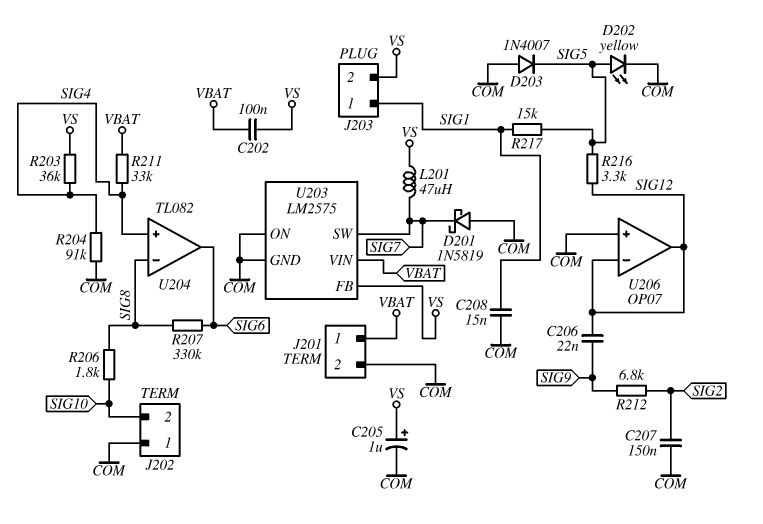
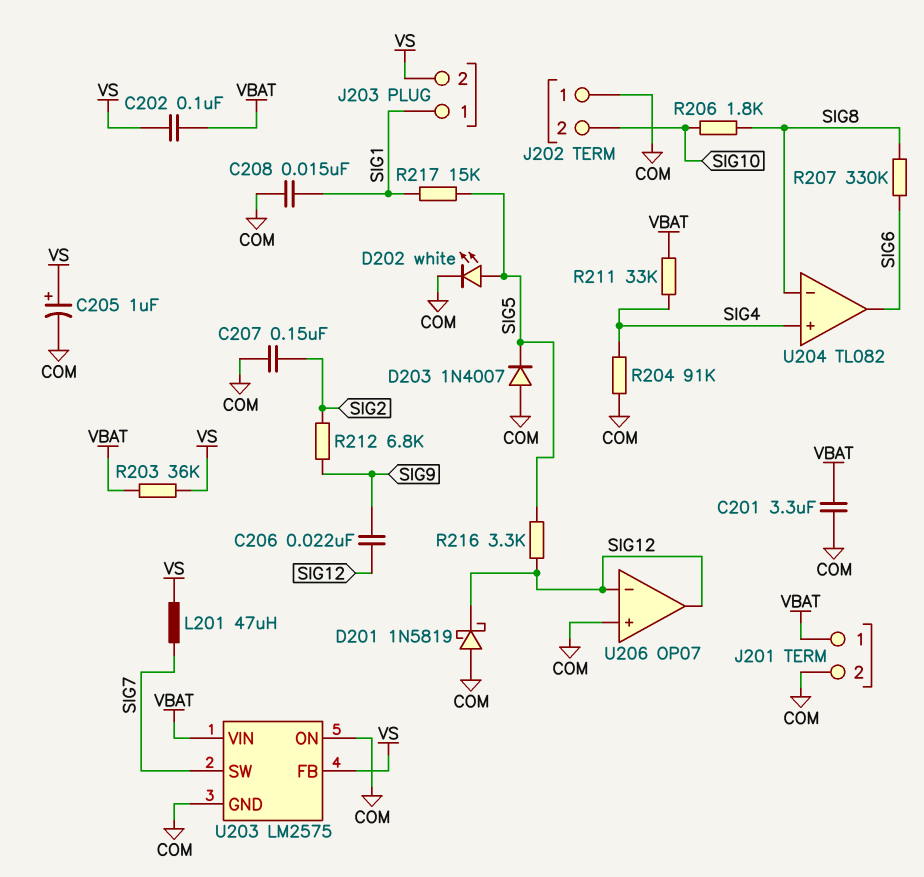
C201: none -> 3.3uF (COM, VBAT)
D201: schottky 1N5819 (A COM, K SIG7) -> schottky 1N5819 (A COM, K SIG12)
D202: LED yellow (A SIG5, K COM) -> LED white (A SIG5, K COM)
R203: 36k (SIG4, VS) -> 36k (VBAT, VS)

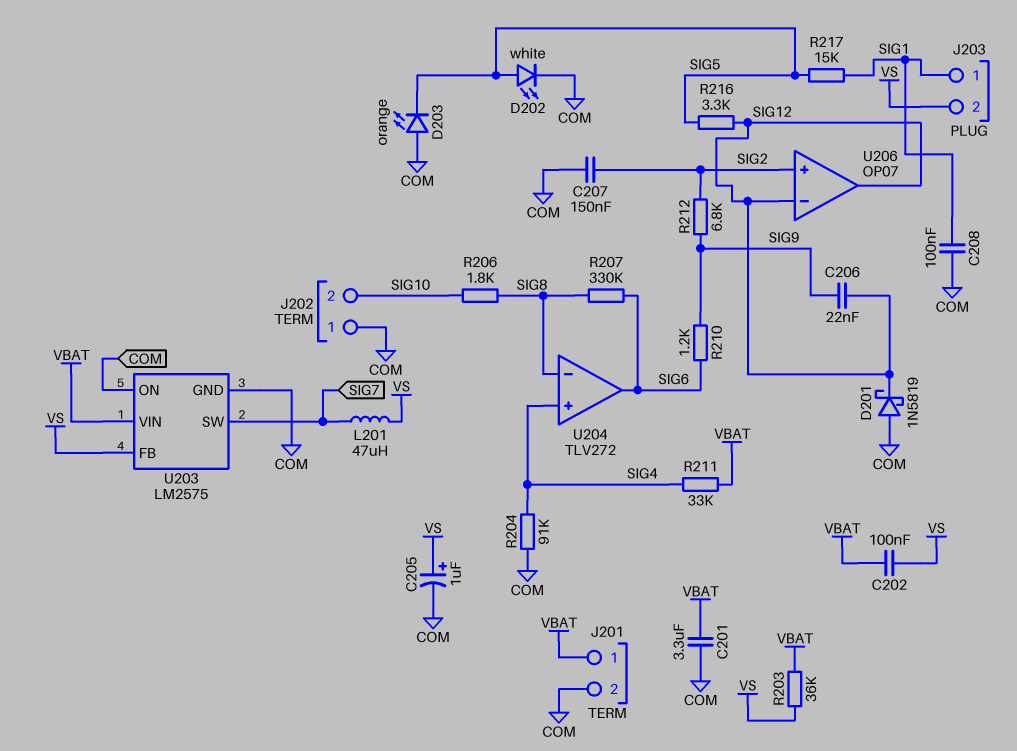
C208: 15nF (COM, SIG1) -> 100nF (COM, SIG1)
D203: diode 1N4007 (A COM, K SIG5) -> LED orange (A COM, K SIG5)
R210: none -> 1.2k (SIG6, SIG9)
U204: TL082 -> TLV272
U206 pin in+: COM -> SIG2

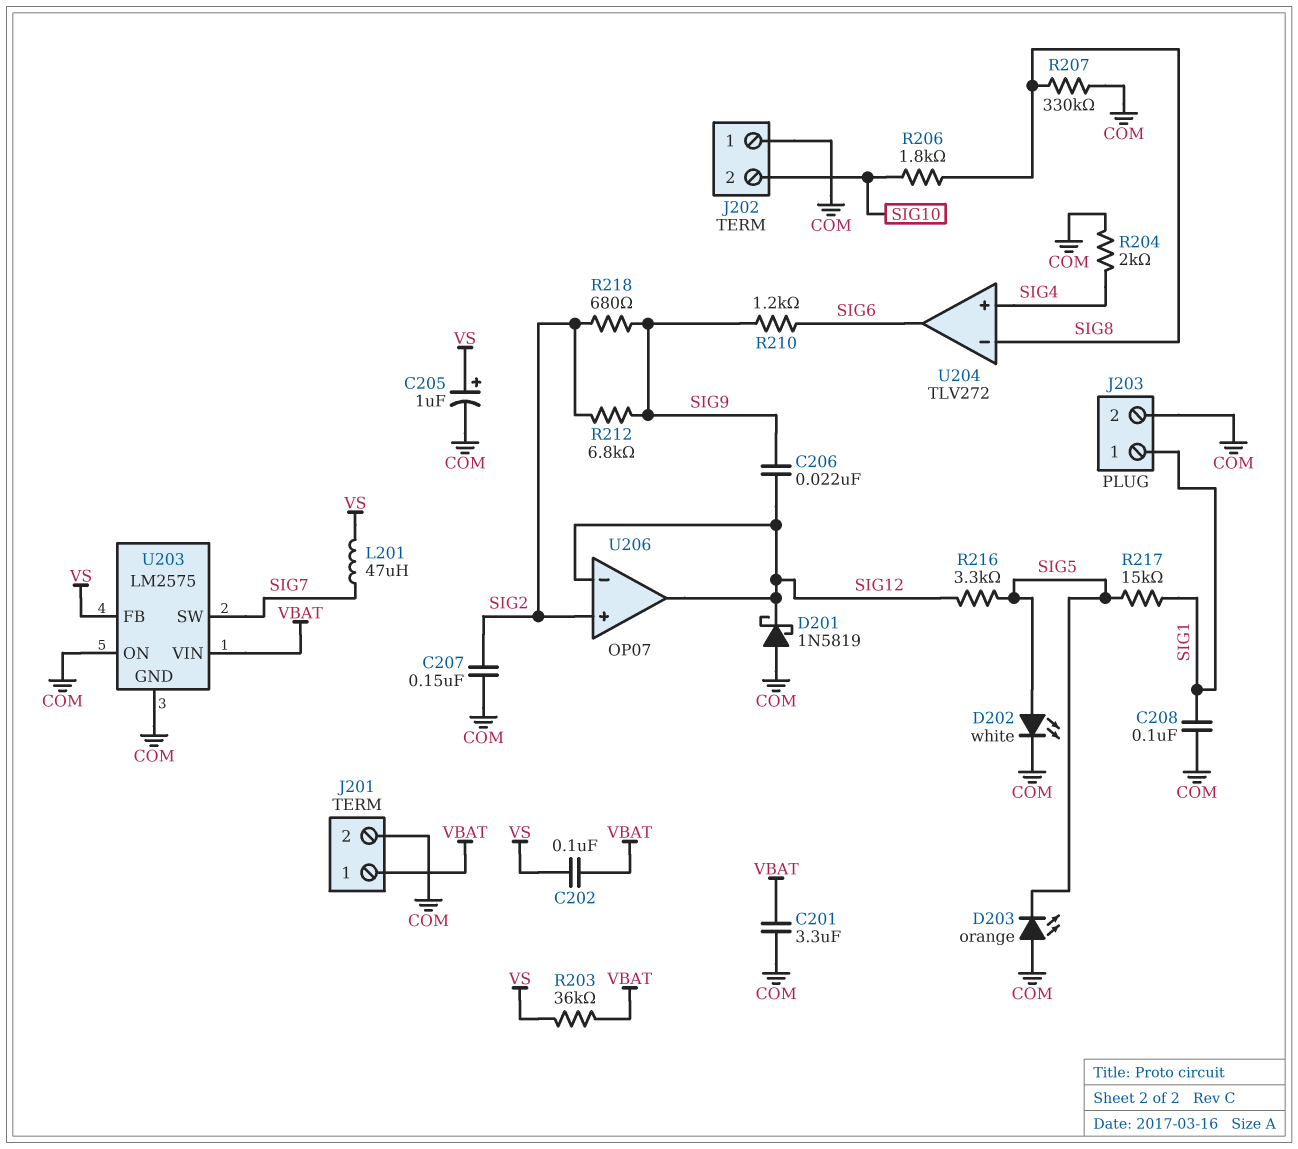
J203 pin 2: VS -> COM
R204: 91k (COM, SIG4) -> 2k (COM, SIG4)
R207: 330k (SIG6, SIG8) -> 330k (COM, SIG8)
R211: 33k (SIG4, VBAT) -> none
R218: none -> 680 (SIG2, SIG9)

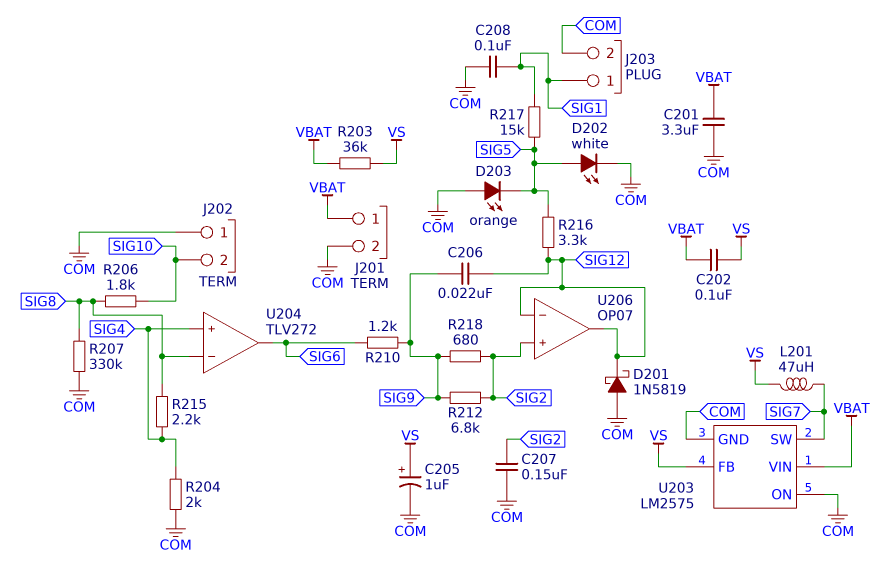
R215: none -> 2.2k (SIG4, SIG8)

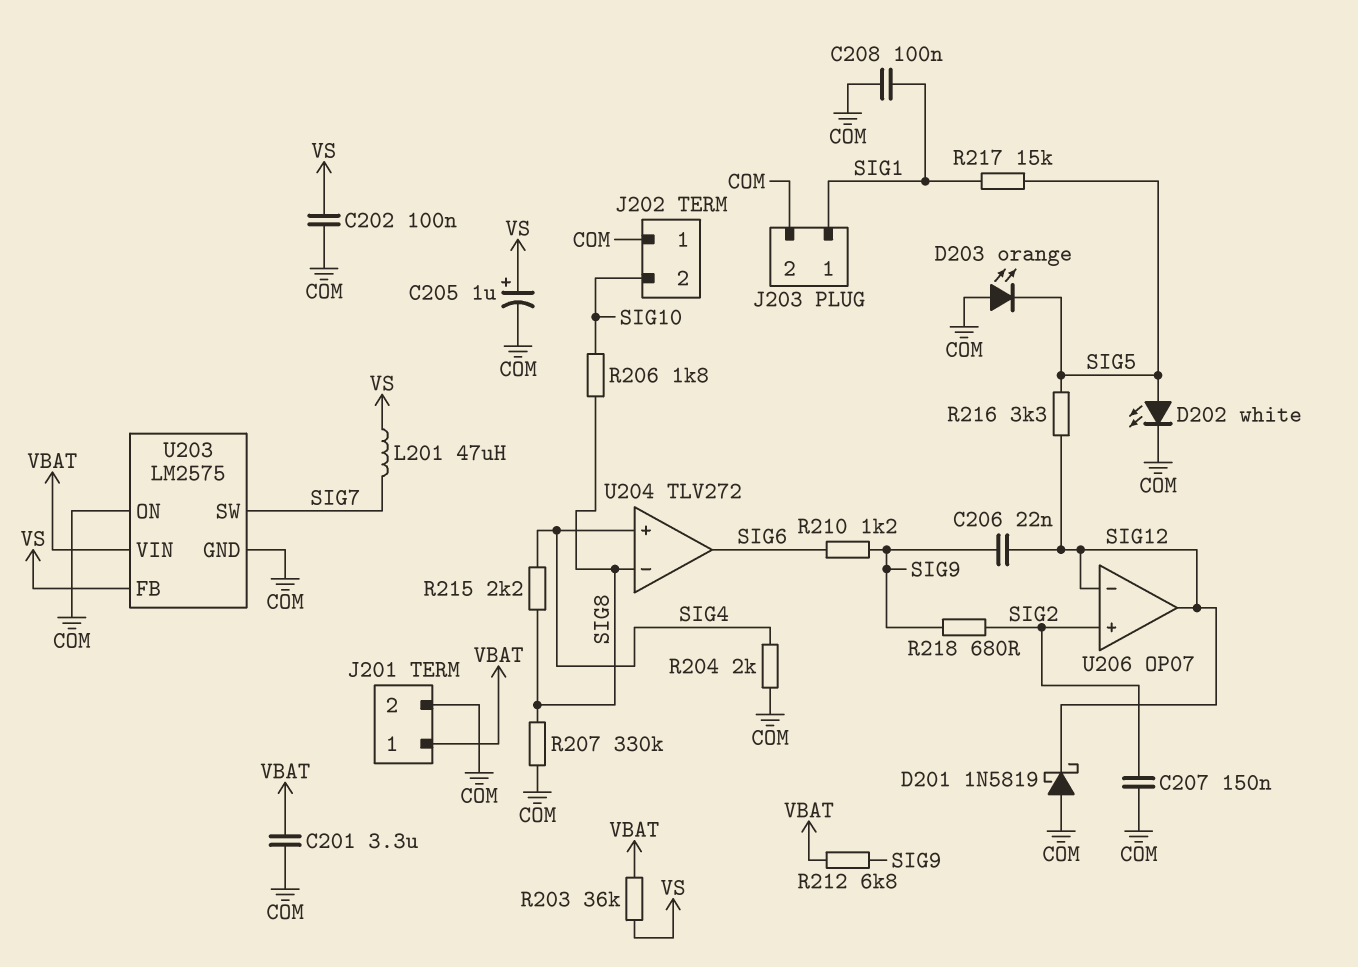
C202: 100nF (VBAT, VS) -> 100nF (COM, VS)
R212: 6.8k (SIG2, SIG9) -> 6.8k (SIG9, VBAT)

